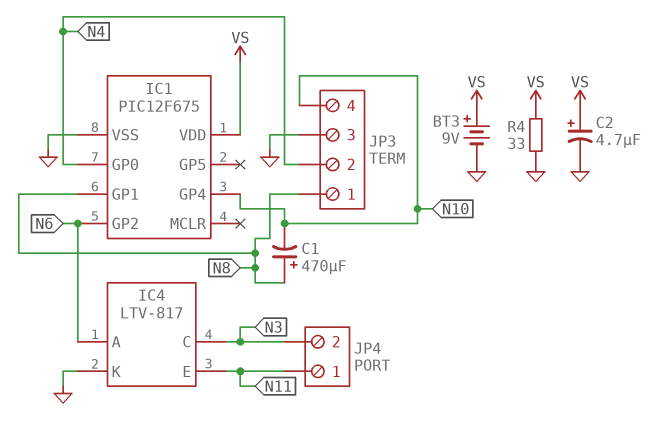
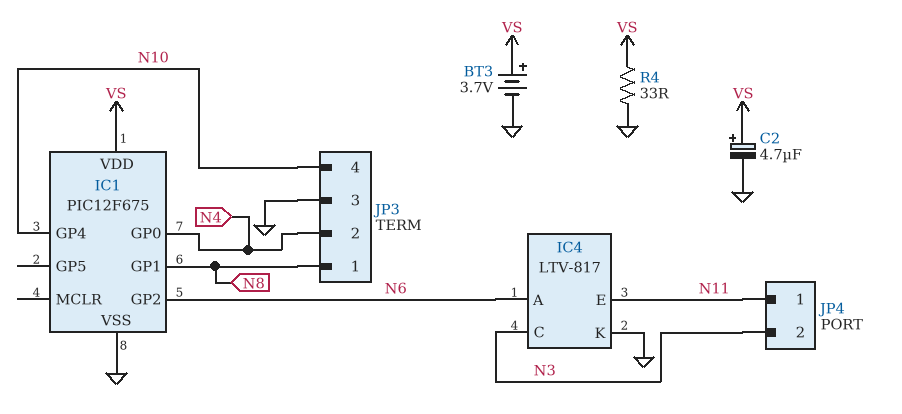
BT3: 9V (plus VS, minus GND) -> 3.7V (plus VS, minus GND)
C1: 470uF (plus N8, minus N10) -> none

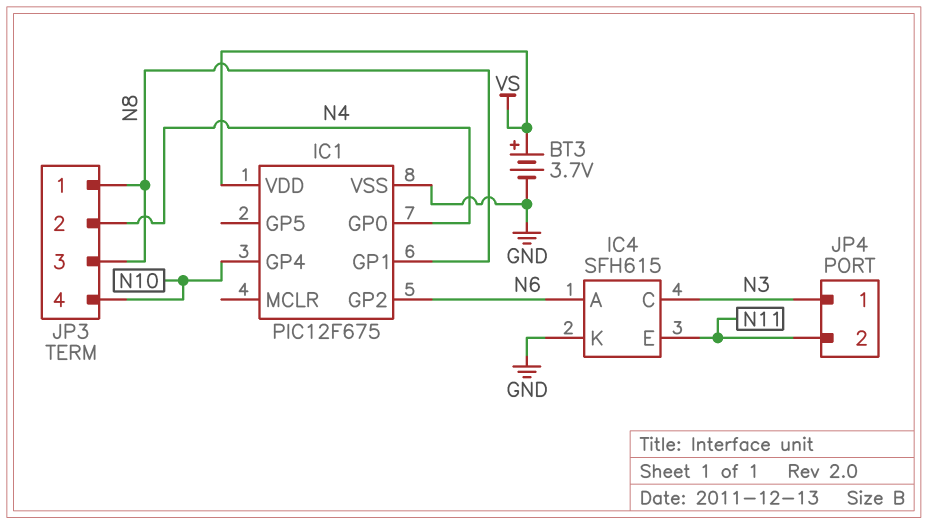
C2: 4.7uF (plus VS, minus GND) -> none
IC4: LTV-817 -> SFH615
JP3 pin 3: GND -> N8
JP4 pin 1: N11 -> N3
JP4 pin 2: N3 -> N11
R4: 33 (GND, VS) -> none

